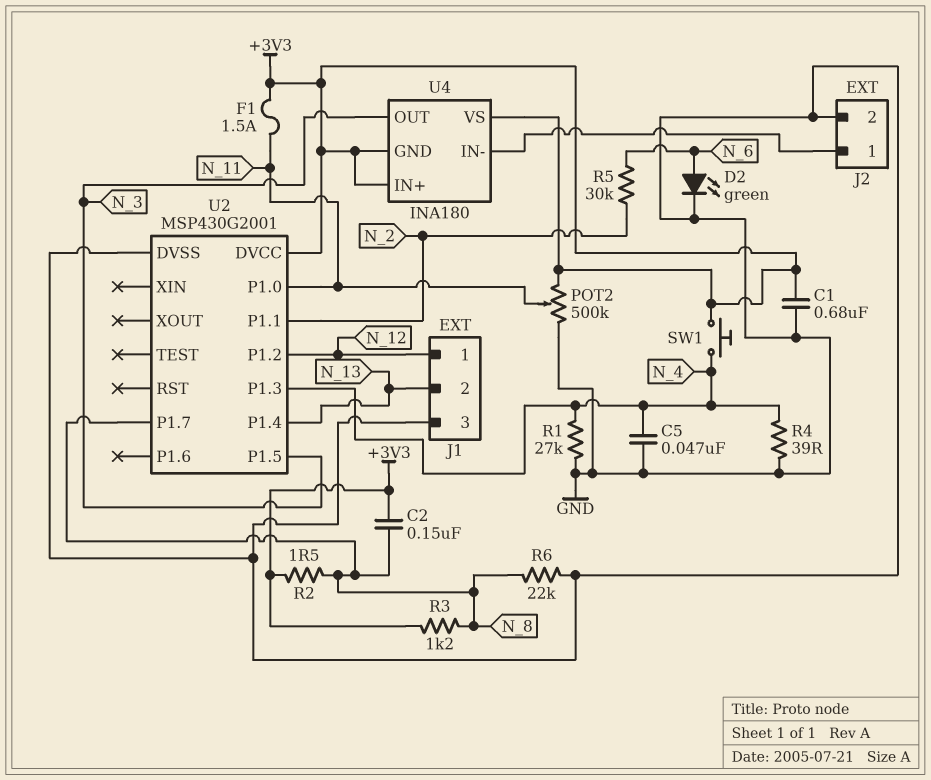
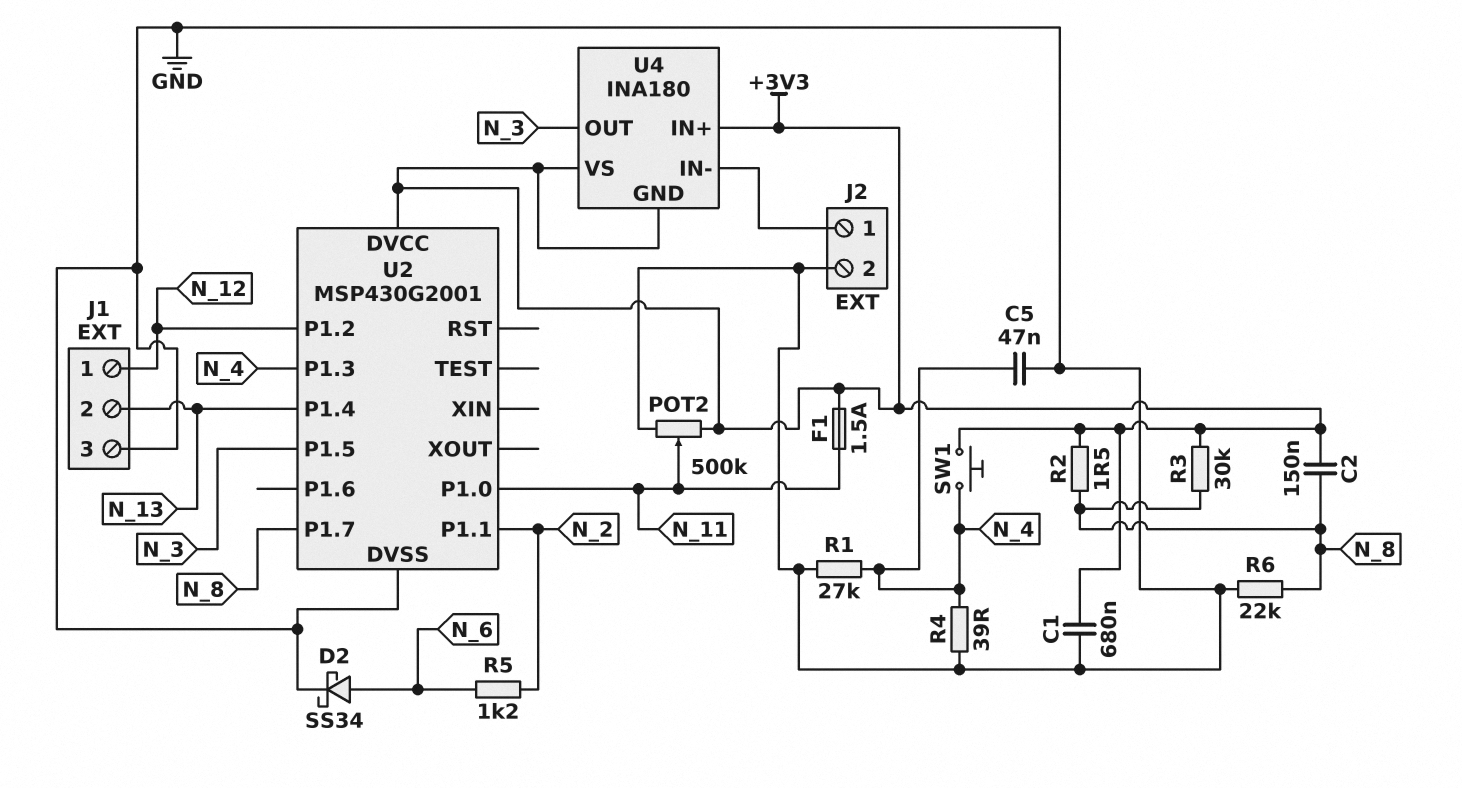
D2: LED green (A N_6, K GND) -> schottky SS34 (A N_6, K GND)
R3: 1.2k (+3V3, N_8) -> 30k (+3V3, N_8)
R5: 30k (N_2, N_6) -> 1.2k (N_2, N_6)

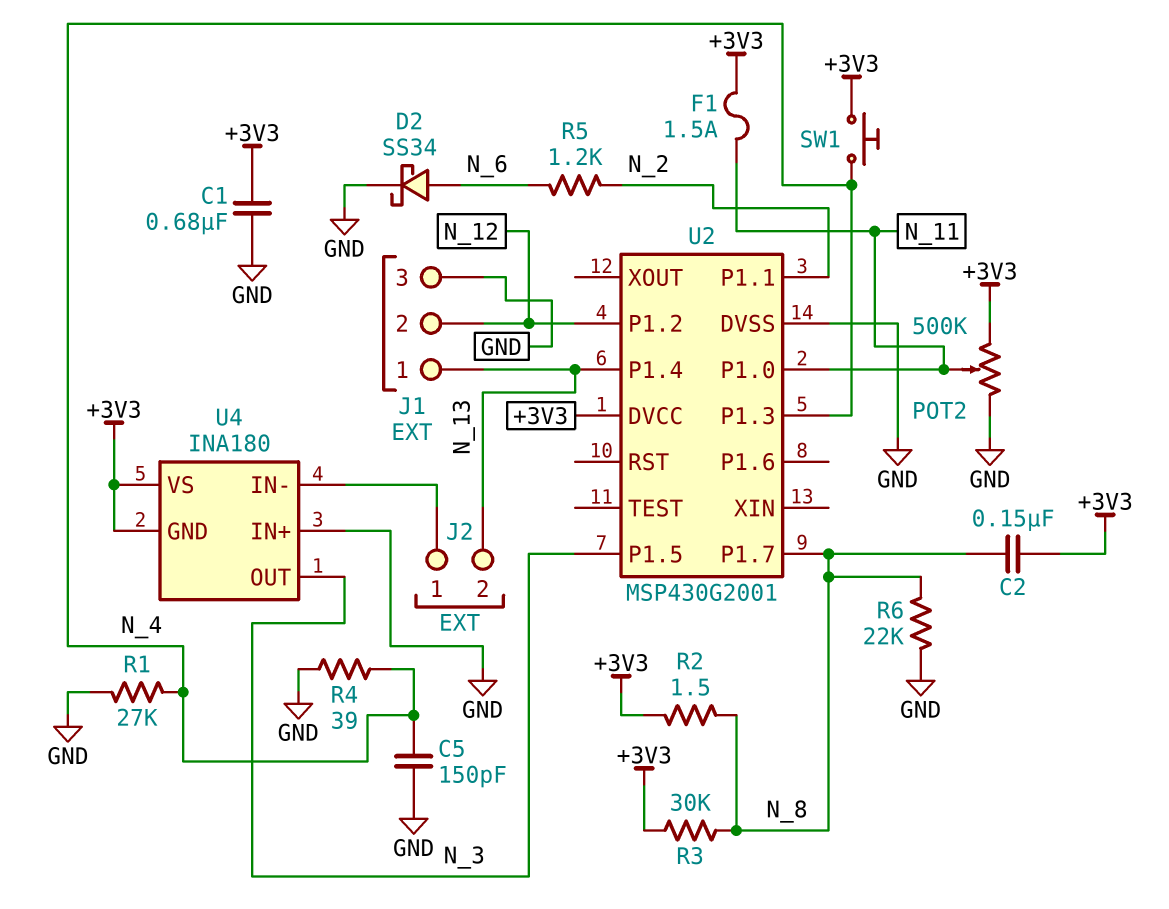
C5: 47nF (GND, N_4) -> 150pF (GND, N_4)
J1 pin 1: N_12 -> N_13
J1 pin 2: N_13 -> N_12
J2 pin 2: GND -> N_13
U4 pin IN+: +3V3 -> GND

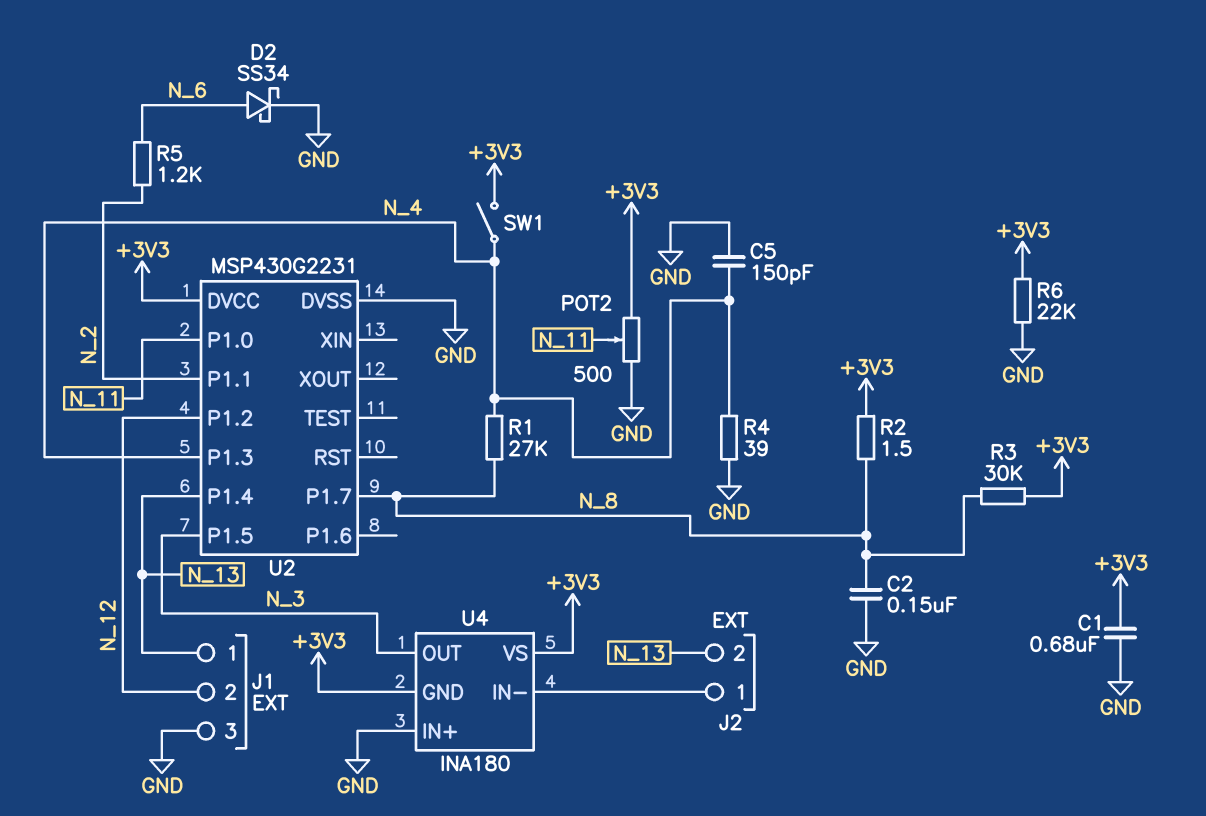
C2: 150nF (+3V3, N_8) -> 150nF (GND, N_8)
F1: 1.5A (+3V3, N_11) -> none
POT2: 500k (+3V3, GND, wiper N_11) -> 500 (+3V3, GND, wiper N_11)
R1: 27k (GND, N_4) -> 27k (N_4, N_8)
R6: 22k (GND, N_8) -> 22k (+3V3, GND)
SW1: button (+3V3, N_4) -> switch (+3V3, N_4)
U2: MSP430G2001 -> MSP430G2231

